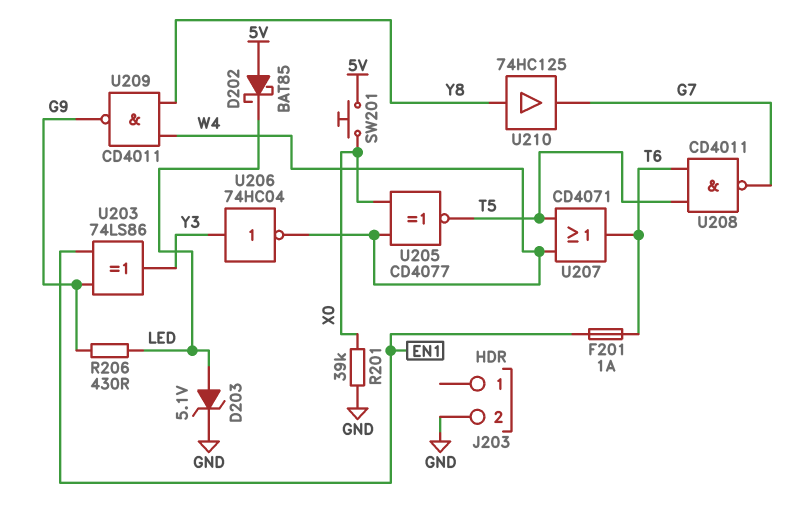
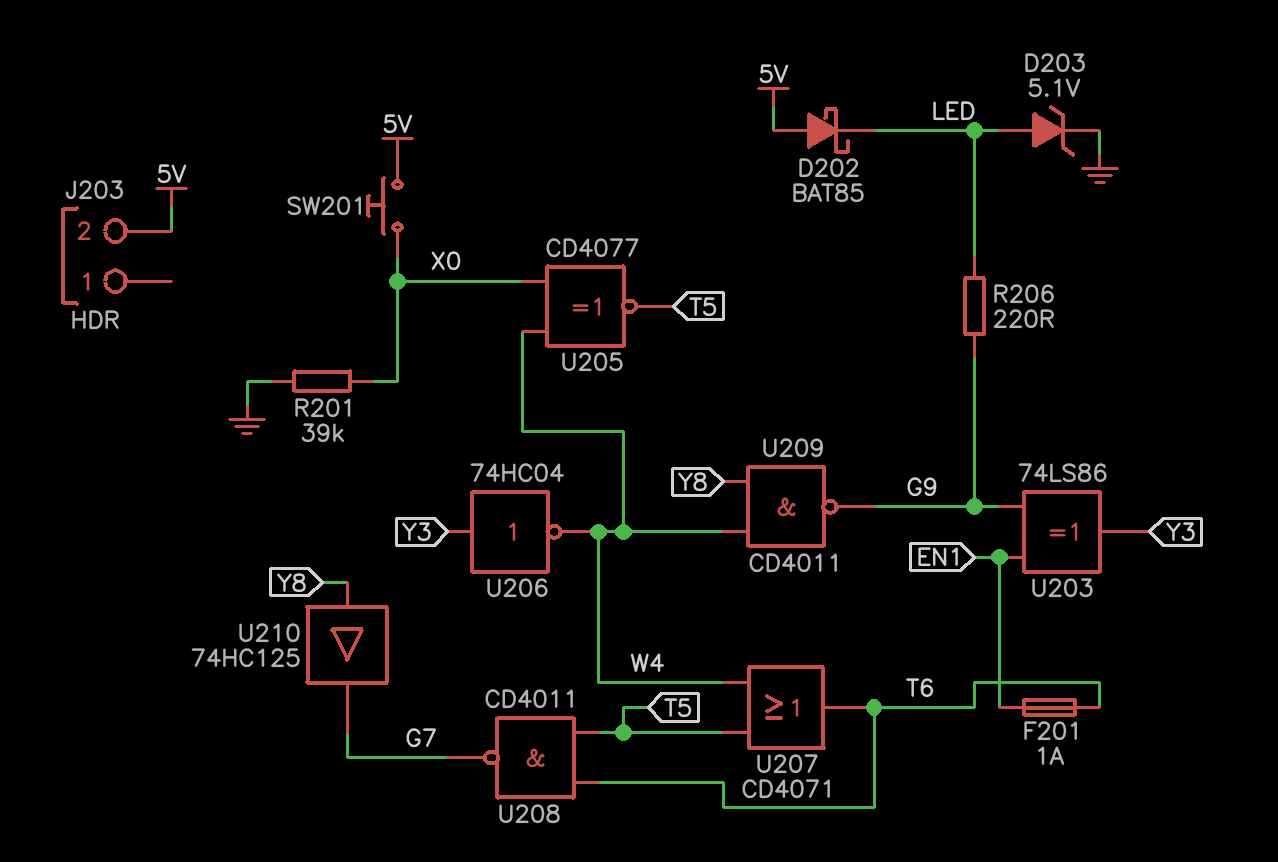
J203 pin 2: GND -> 5V
R206: 430 (G9, LED) -> 220 (G9, LED)

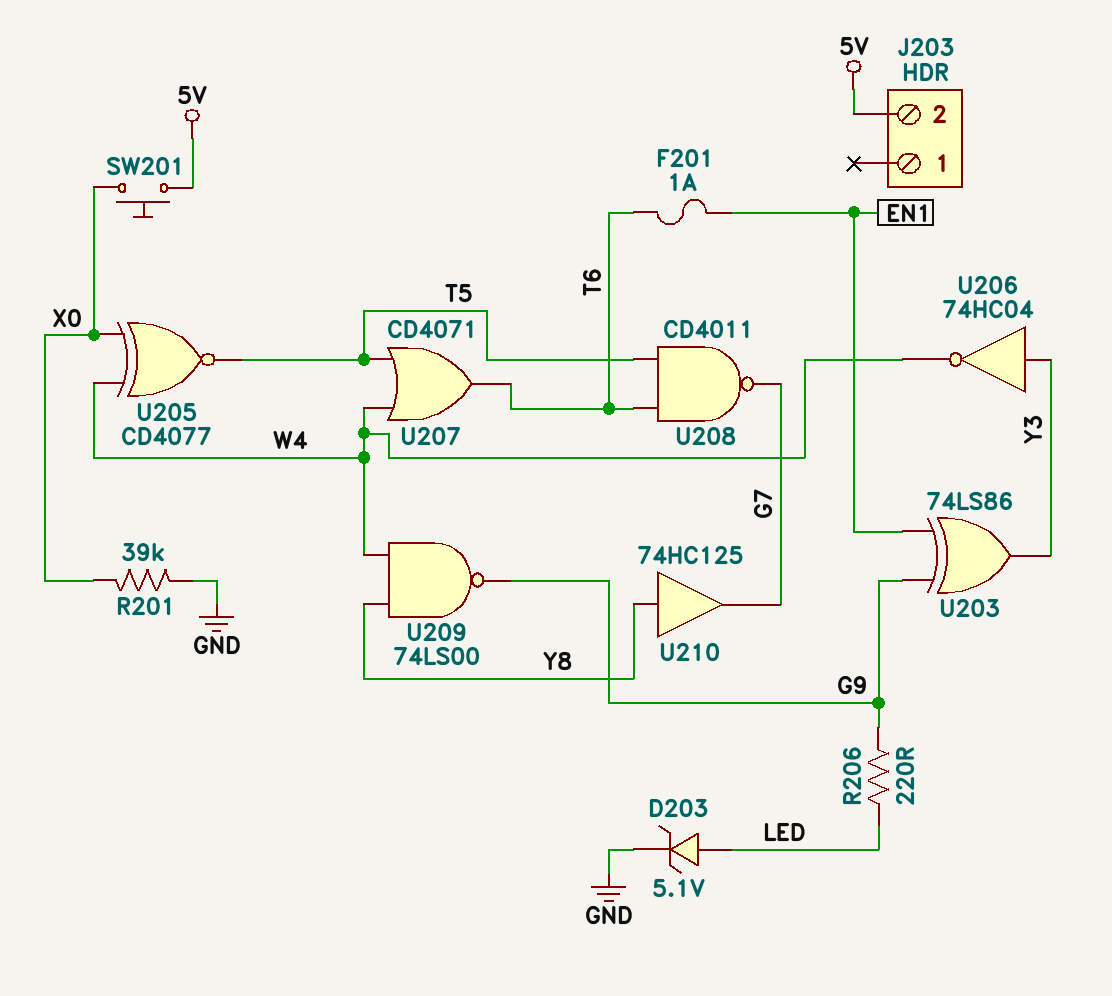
D202: schottky BAT85 (A 5V, K LED) -> none
U209: NAND CD4011 (in W4, in Y8, out G9) -> NAND 74LS00 (in W4, in Y8, out G9)

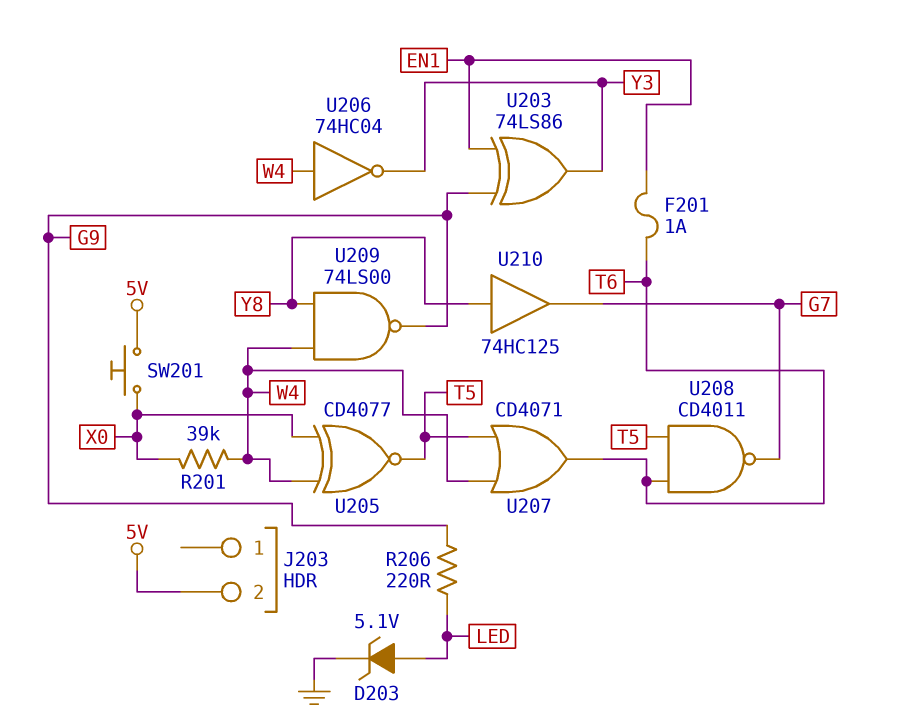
R201: 39k (GND, X0) -> 39k (W4, X0)
U206: NOT 74HC04 (in Y3, out W4) -> NOT 74HC04 (in W4, out Y3)

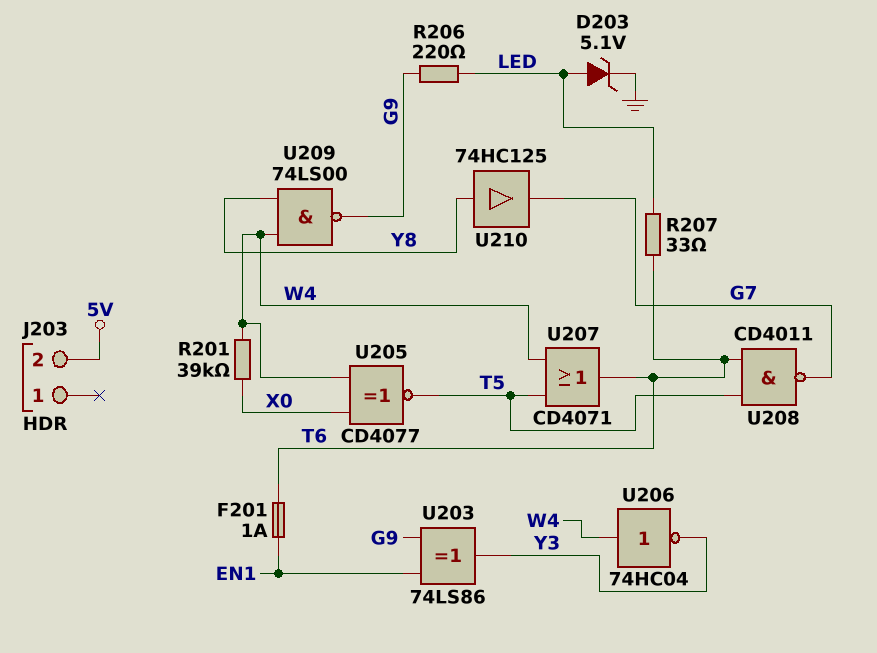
R207: none -> 33 (LED, T6)
SW201: button (5V, X0) -> none

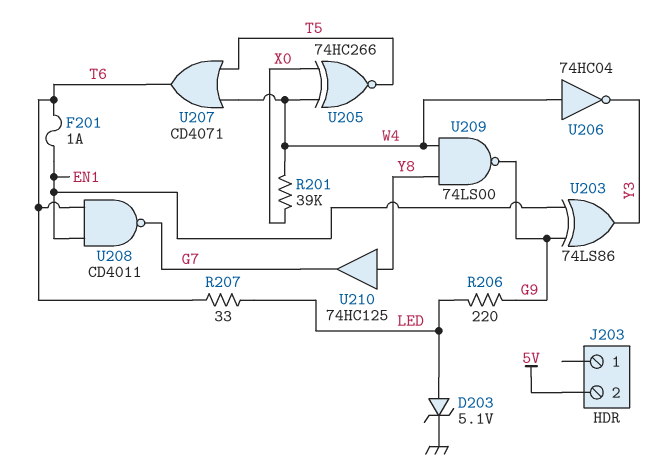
U205: XNOR CD4077 (in W4, in X0, out T5) -> XNOR 74HC266 (in W4, in X0, out T5)
U208: NAND CD4011 (in T5, in T6, out G7) -> NAND CD4011 (in EN1, in T6, out G7)

